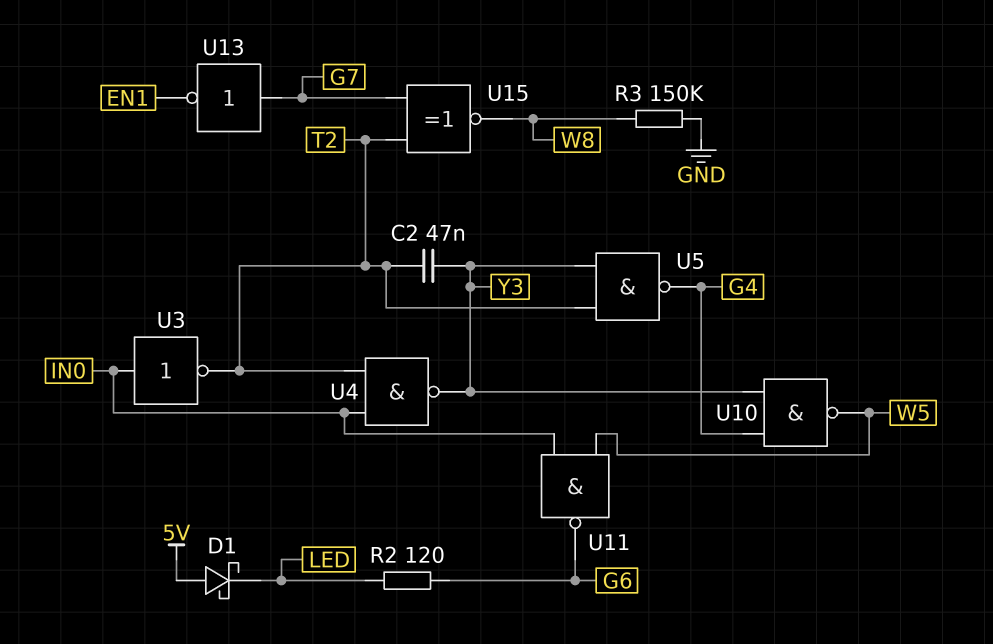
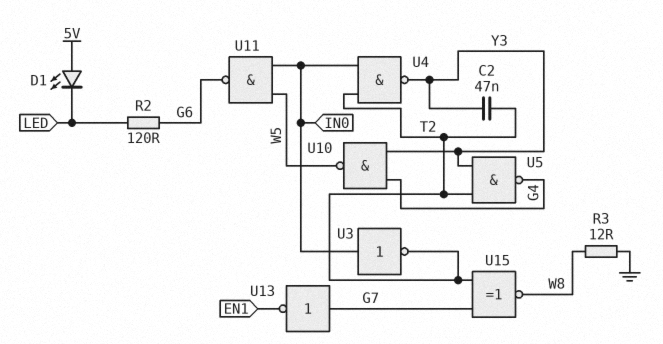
D1: schottky (A 5V, K LED) -> LED (A 5V, K LED)
R3: 150k (GND, W8) -> 12 (GND, W8)

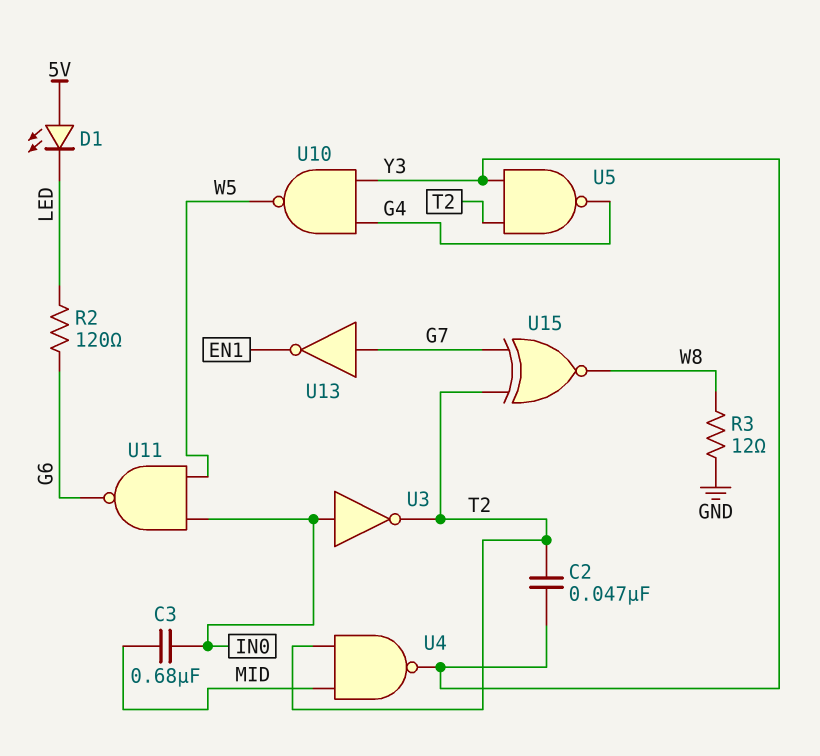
C3: none -> 680nF (IN0, MID)
U4: NAND (in IN0, in T2, out Y3) -> NAND (in MID, in T2, out Y3)

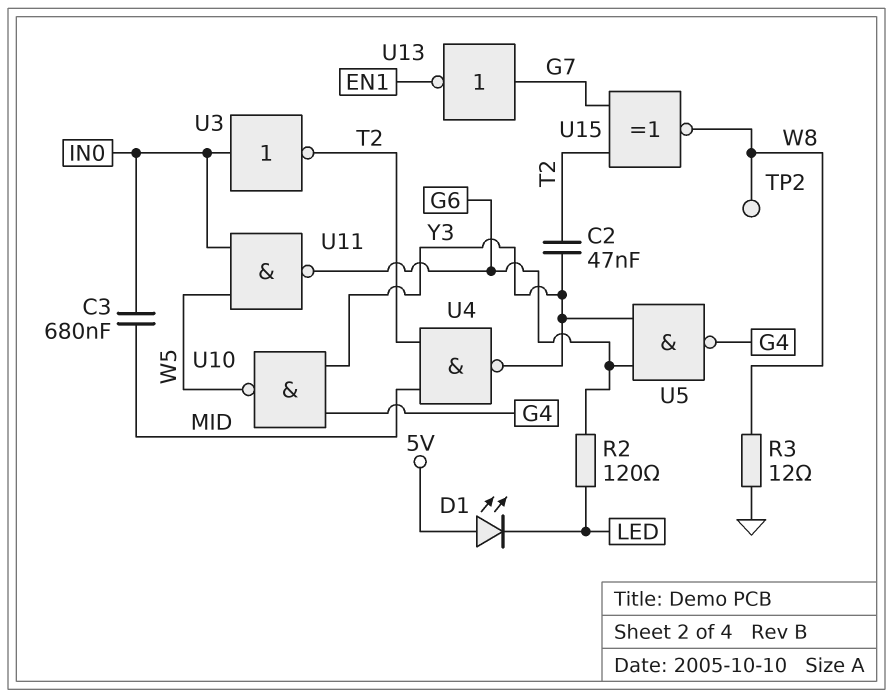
TP2: none -> test point (W8)
U5: NAND (in T2, in Y3, out G4) -> NAND (in G6, in Y3, out G4)

